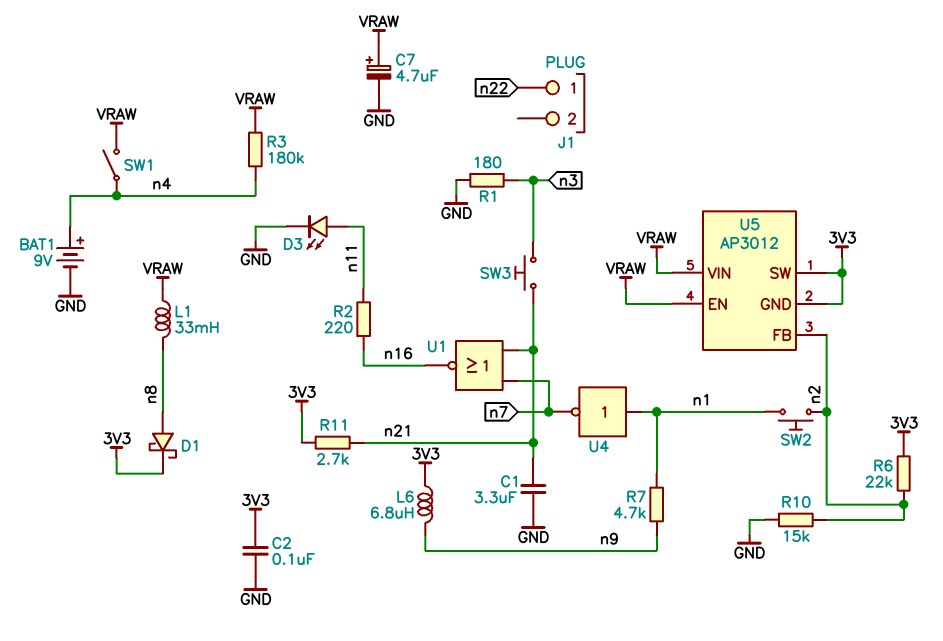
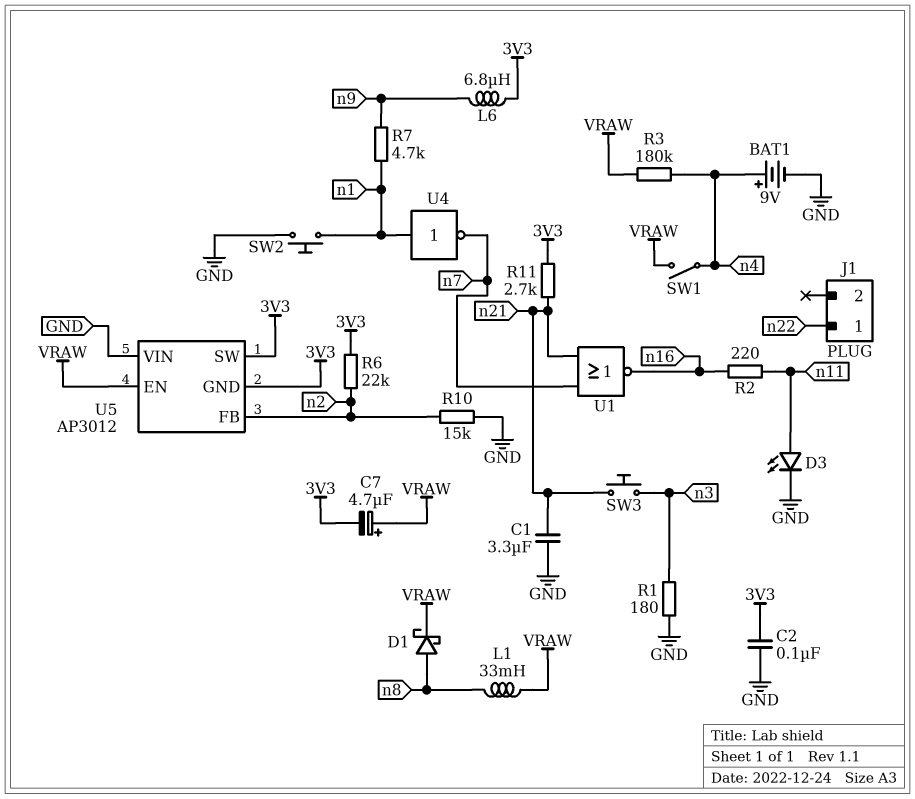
C7: 4.7uF (plus VRAW, minus GND) -> 4.7uF (plus VRAW, minus 3V3)
D1: schottky (A n8, K 3V3) -> schottky (A n8, K VRAW)
SW2: button (n1, n2) -> button (GND, n1)
U5 pin VIN: VRAW -> GND

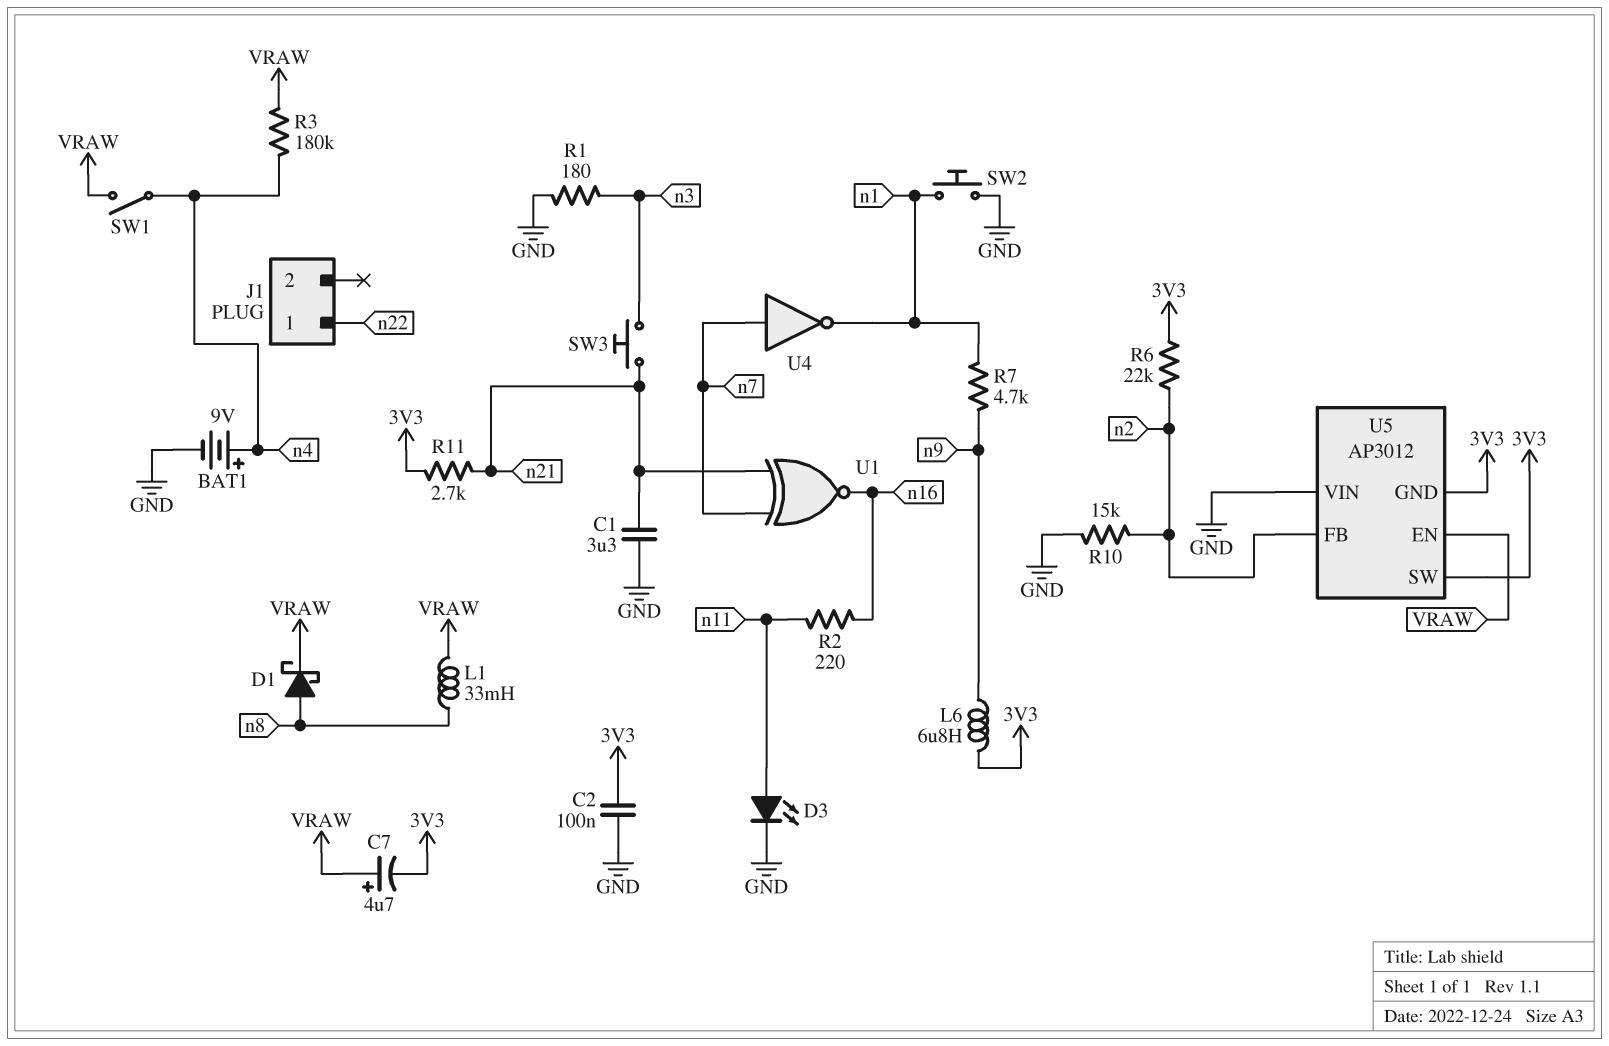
U1: NOR (in n7, in n21, out n16) -> XNOR (in n7, in n21, out n16)
U4: NOT (in n1, out n7) -> NOT (in n7, out n1)

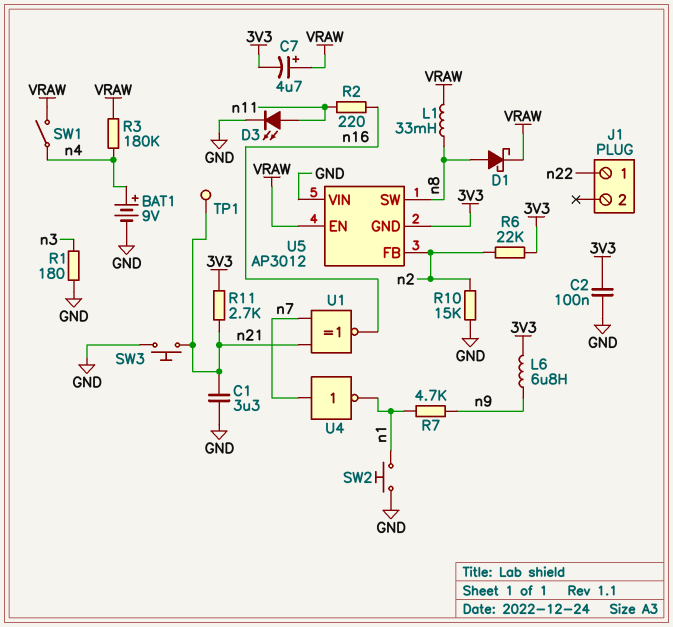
SW3: button (n3, n21) -> button (GND, n21)
TP1: none -> test point (n21)
U5 pin SW: 3V3 -> n8

